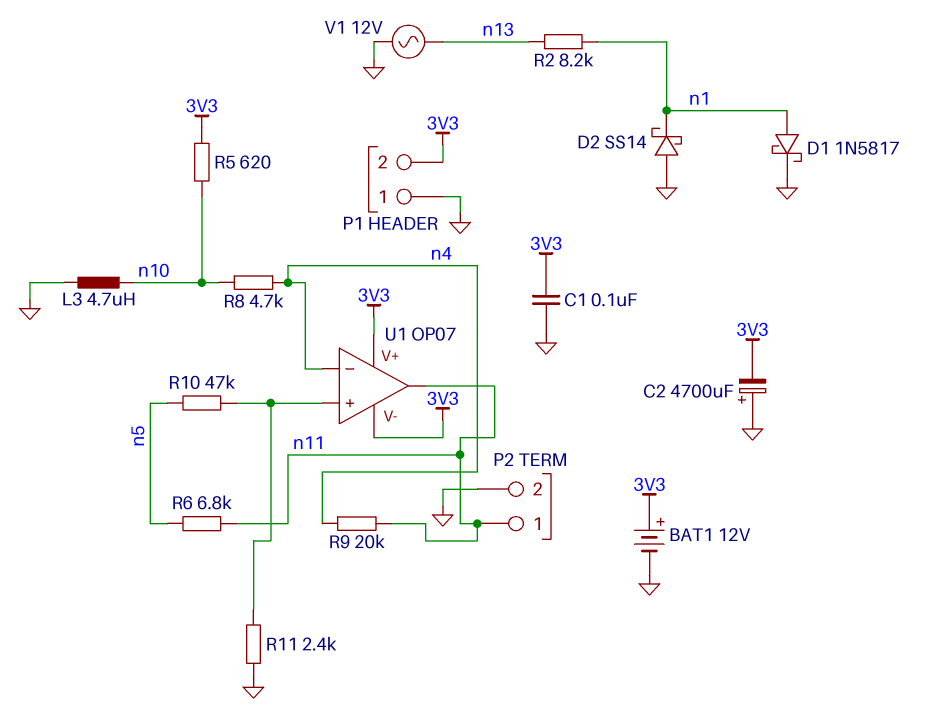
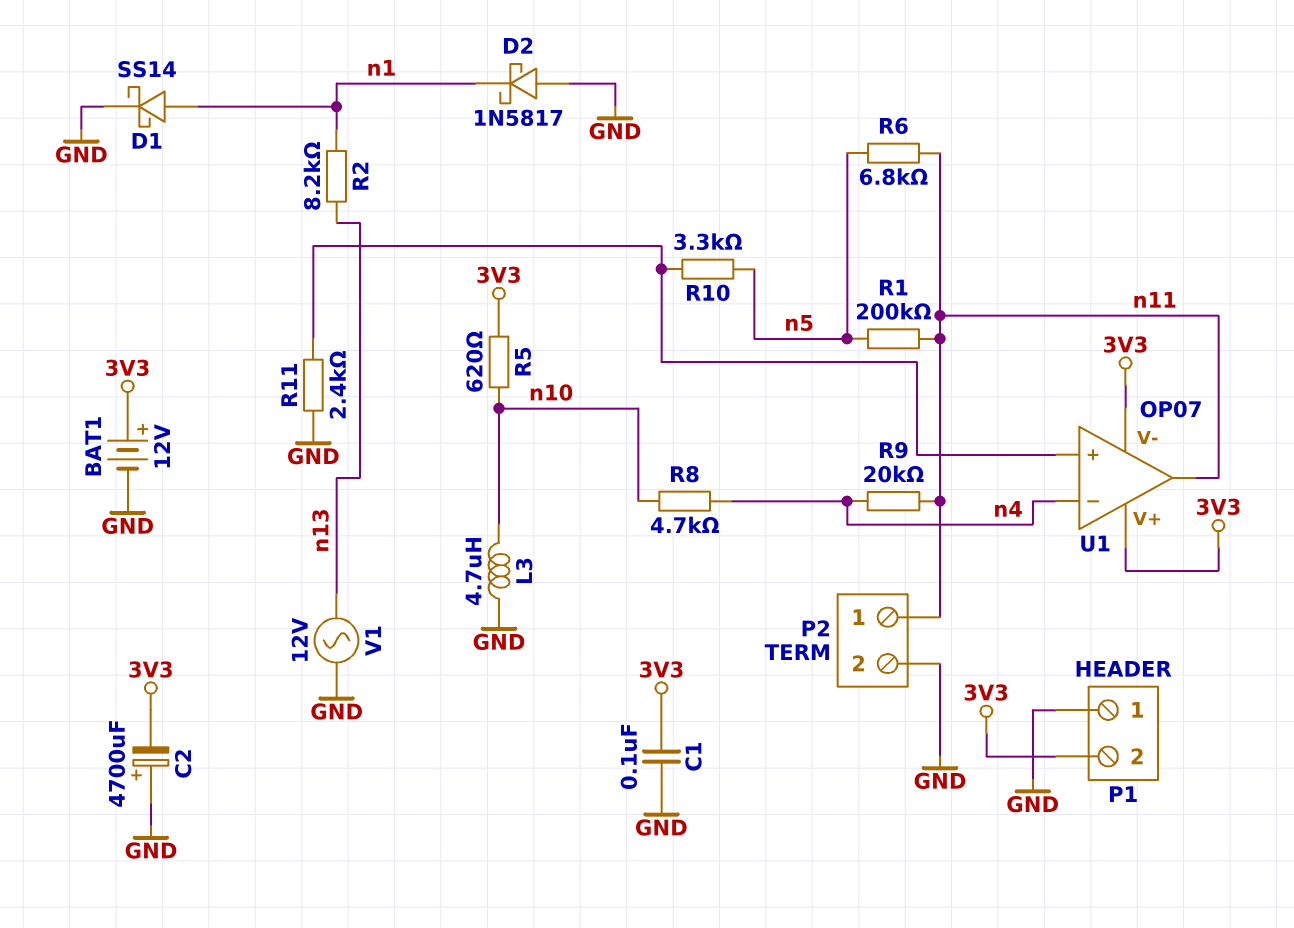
D1: schottky 1N5817 (A n1, K GND) -> schottky SS14 (A n1, K GND)
D2: schottky SS14 (A GND, K n1) -> schottky 1N5817 (A GND, K n1)
R1: none -> 200k (n5, n11)
R10: 47k (U1/in+, n5) -> 3.3k (U1/in+, n5)

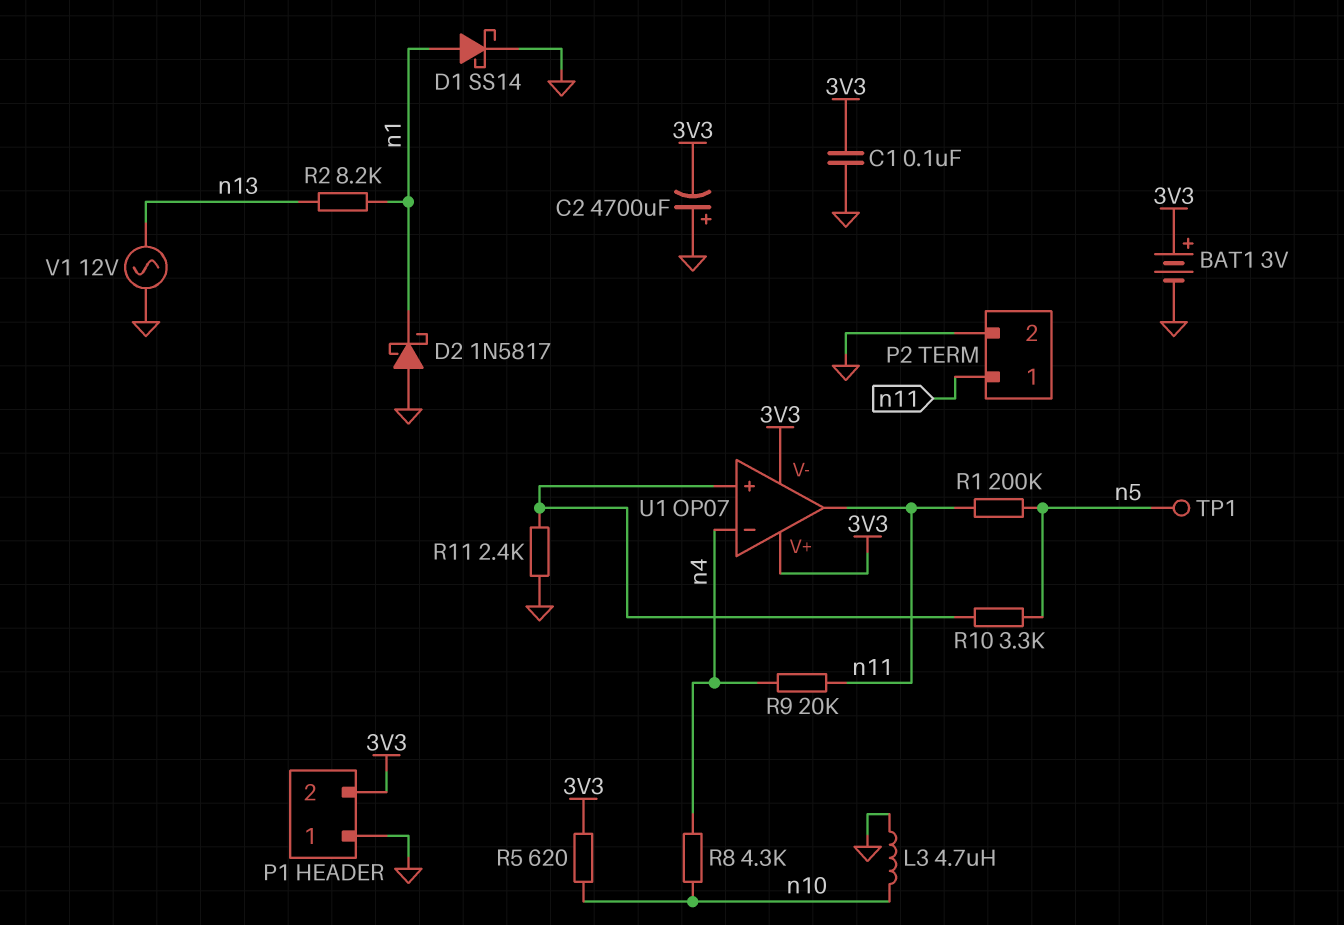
BAT1: 12V (plus 3V3, minus GND) -> 3V (plus 3V3, minus GND)
R6: 6.8k (n5, n11) -> none
R8: 4.7k (n4, n10) -> 4.3k (n4, n10)
TP1: none -> test point (n5)

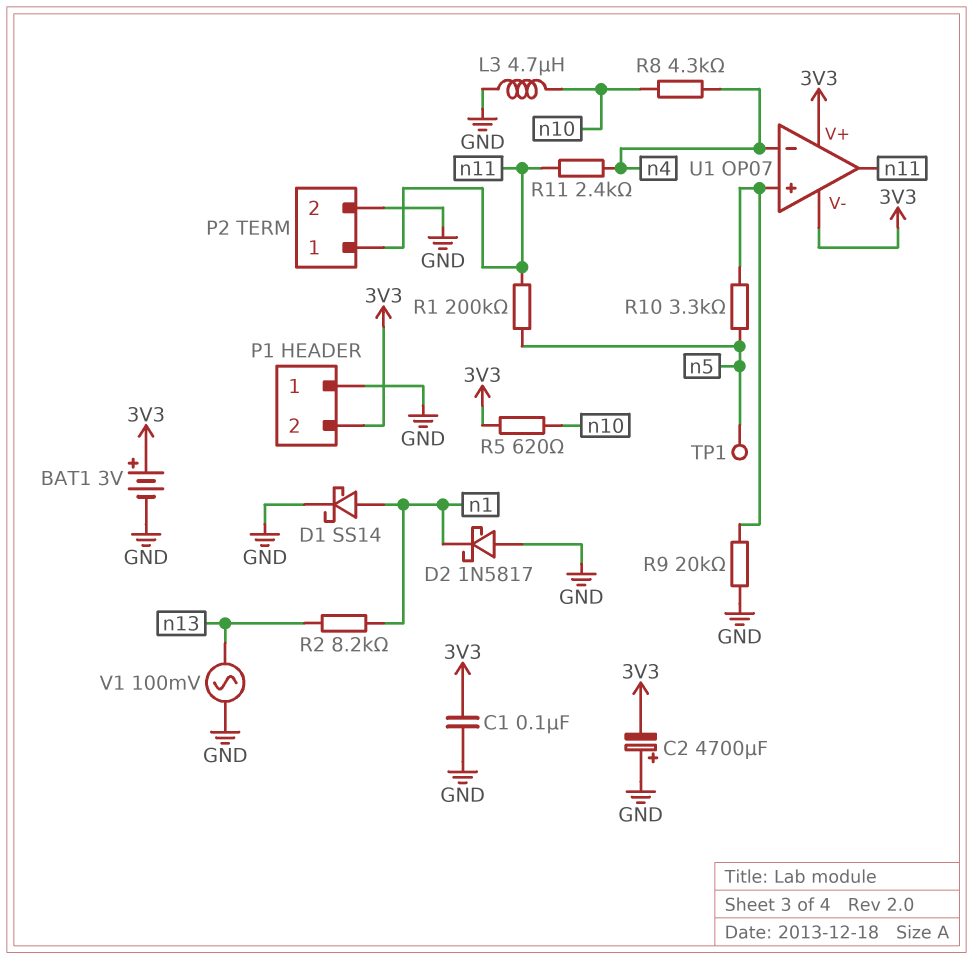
R9: 20k (n4, n11) -> 20k (GND, U1/in+)
R11: 2.4k (GND, U1/in+) -> 2.4k (n4, n11)
V1: AC 12V (GND, n13) -> AC 100mV (GND, n13)

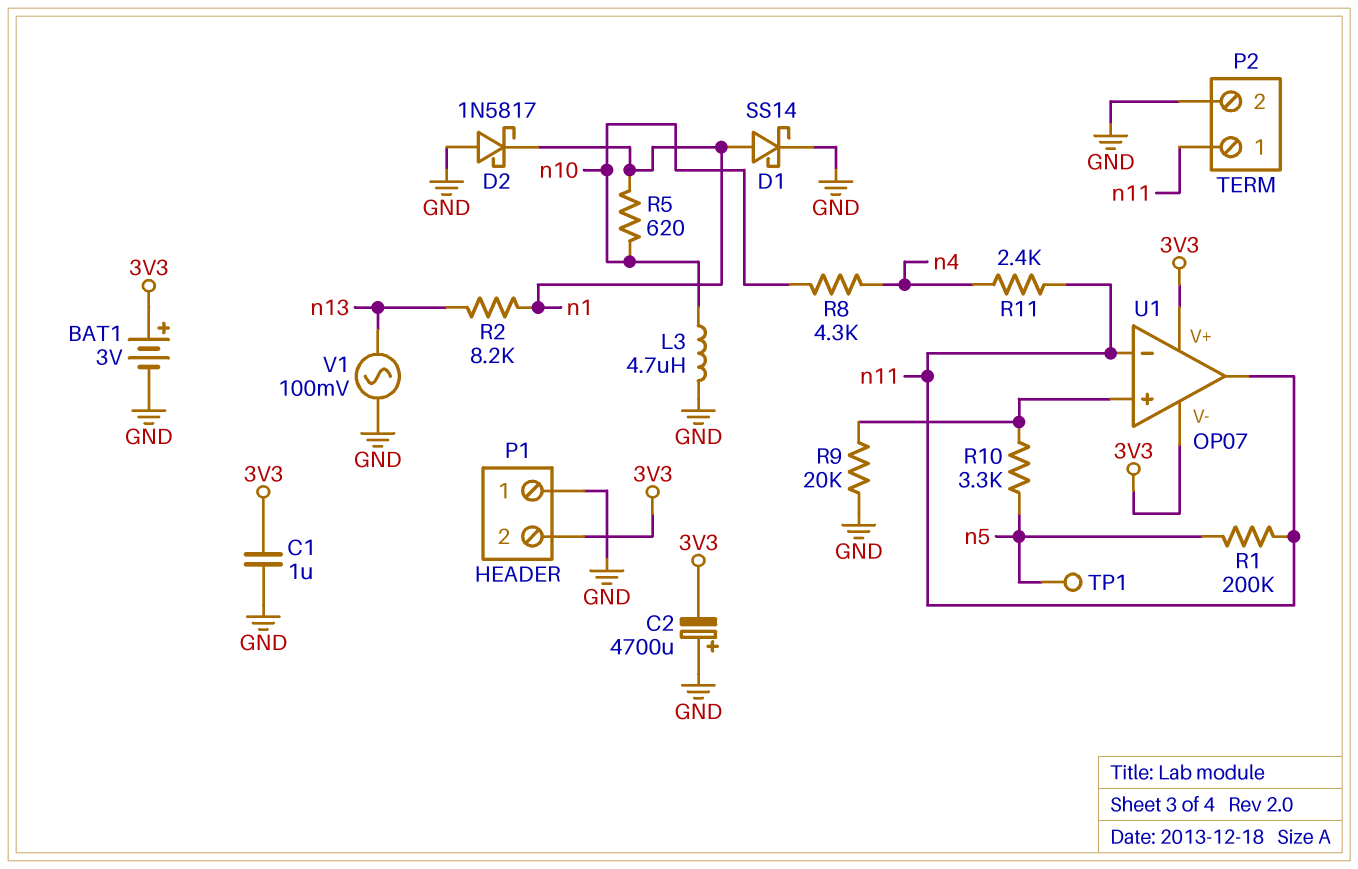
C1: 100nF (3V3, GND) -> 1uF (3V3, GND)
R5: 620 (3V3, n10) -> 620 (n1, n10)
U1 pin in-: n4 -> n11

